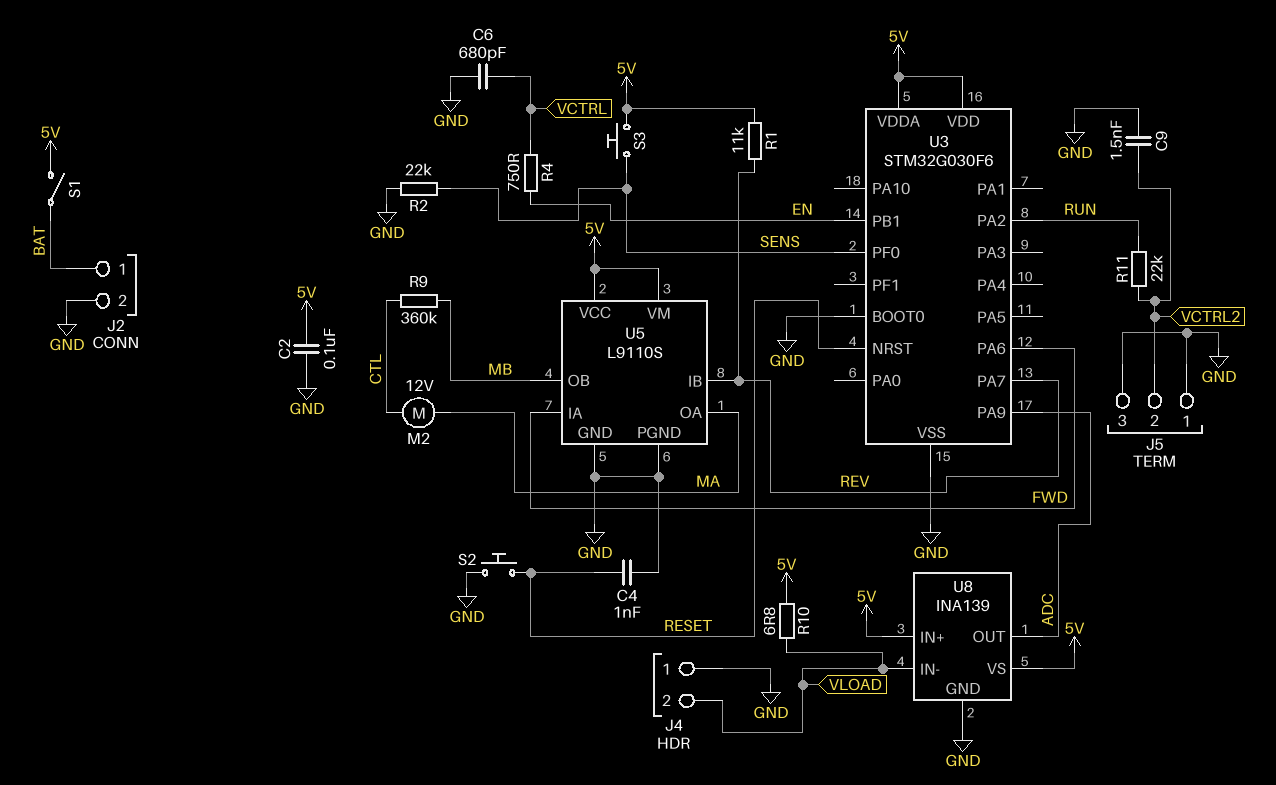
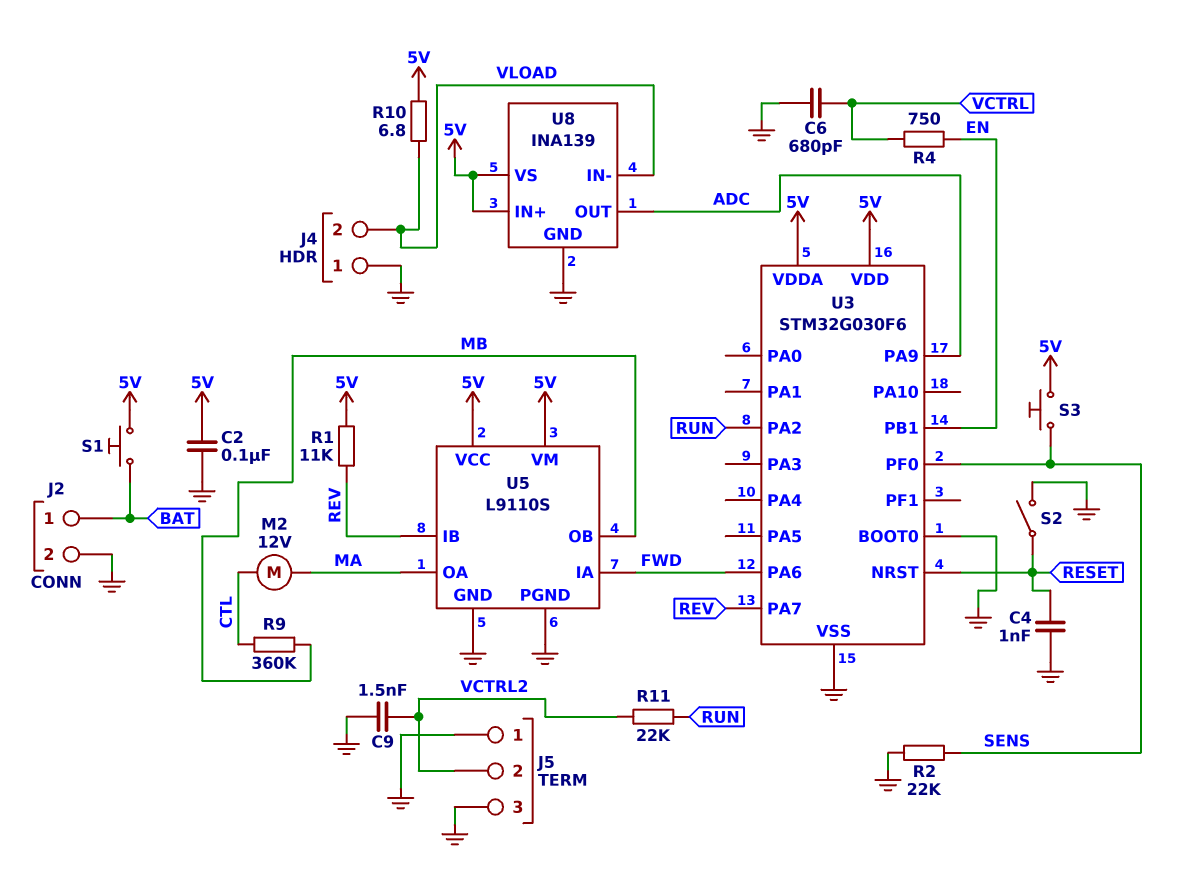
S1: switch (5V, BAT) -> button (5V, BAT)
S2: button (GND, RESET) -> switch (GND, RESET)

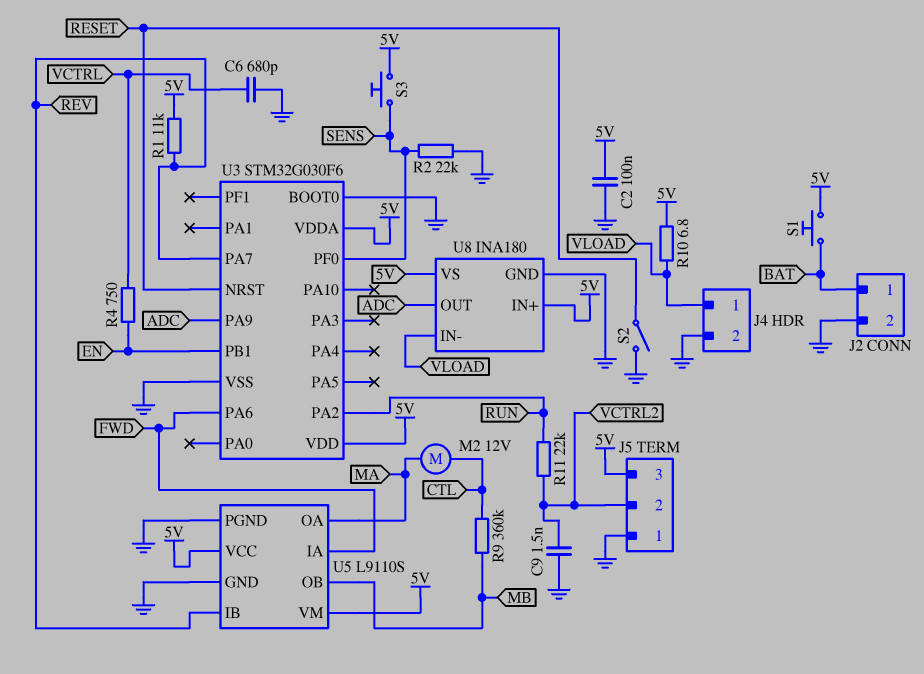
C4: 1nF (GND, RESET) -> none
J4 pin 1: GND -> VLOAD
J4 pin 2: VLOAD -> GND
J5 pin 3: GND -> 5V
U8: INA139 -> INA180

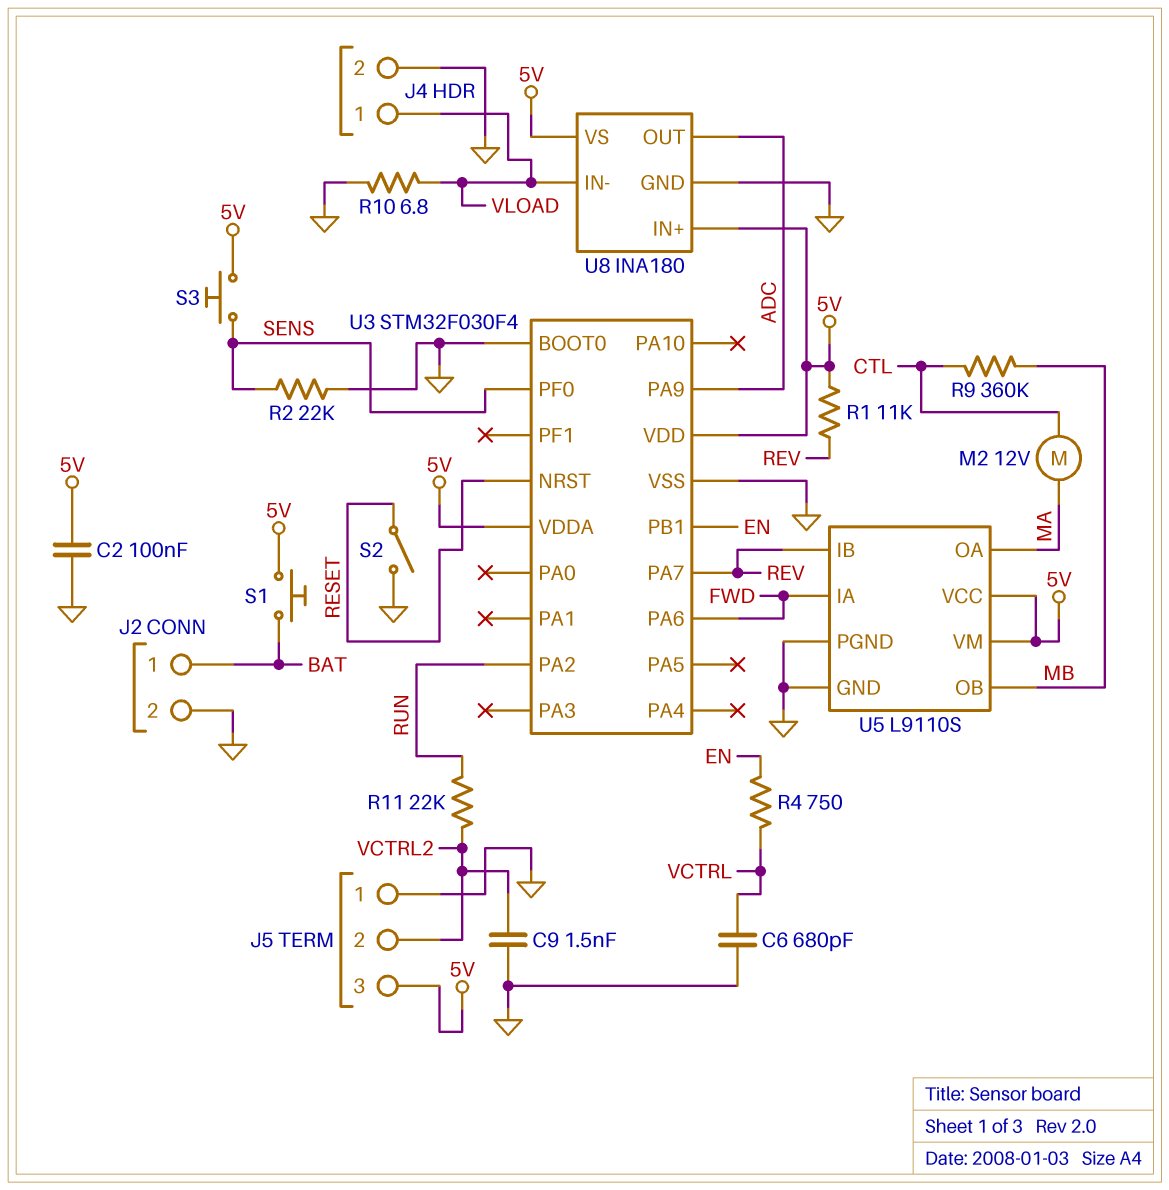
R10: 6.8 (5V, VLOAD) -> 6.8 (GND, VLOAD)
U3: STM32G030F6 -> STM32F030F4

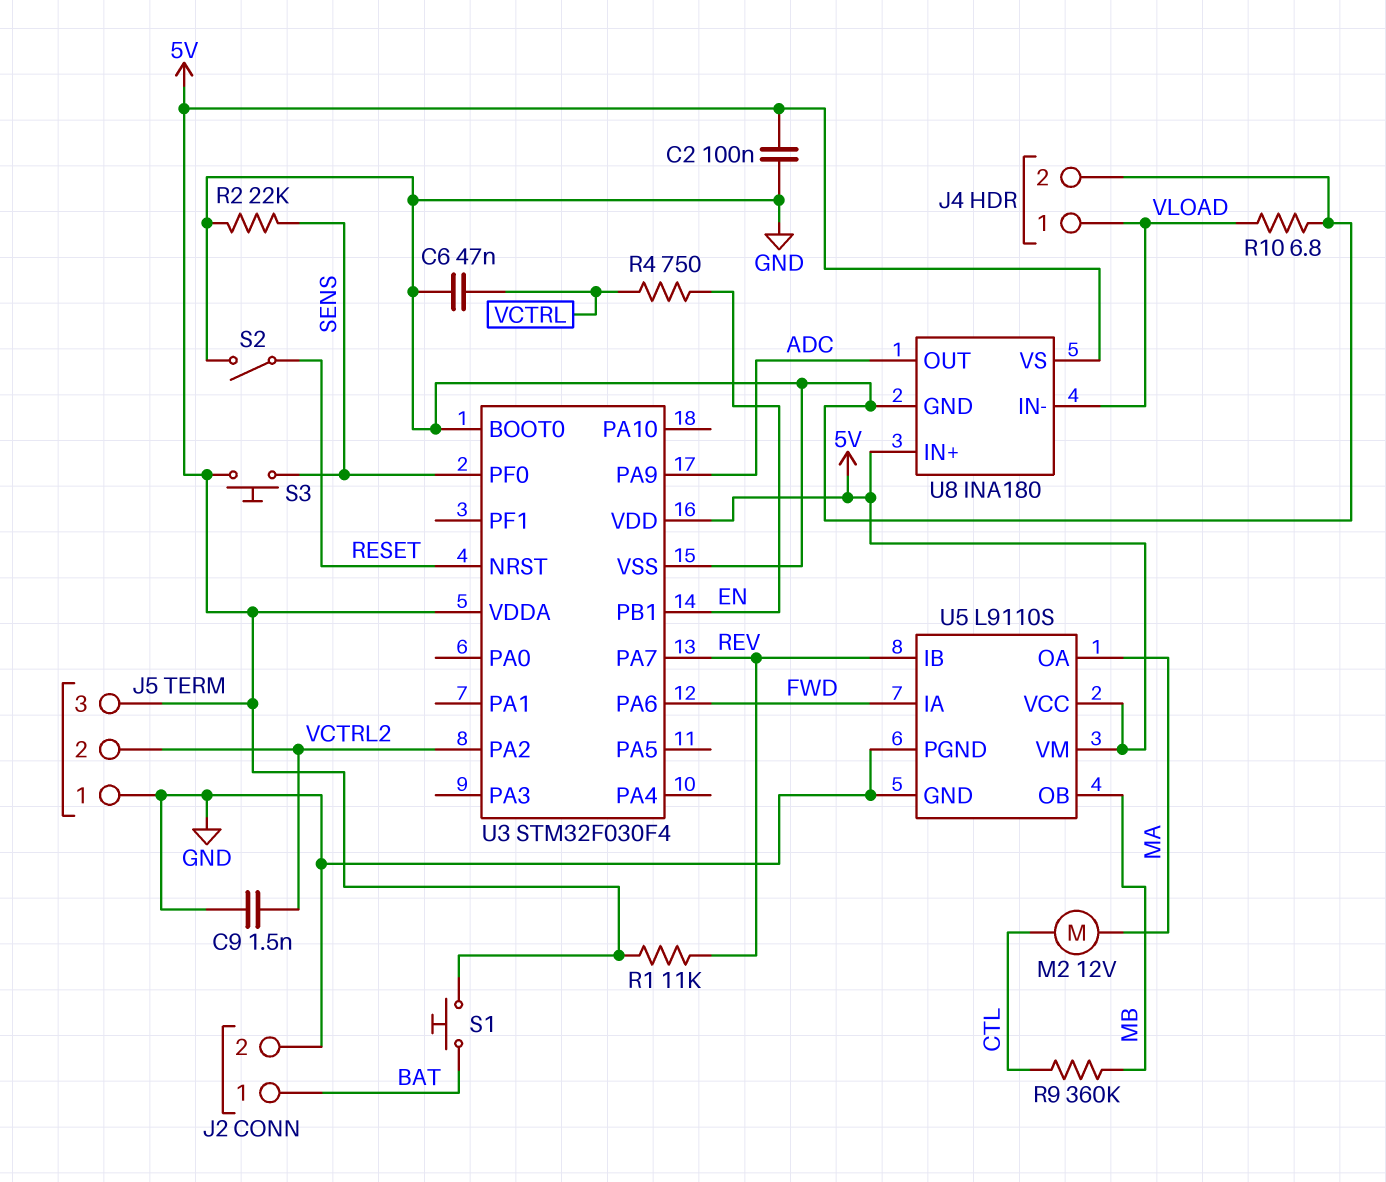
C6: 680pF (GND, VCTRL) -> 47nF (GND, VCTRL)
R11: 22k (RUN, VCTRL2) -> none
U3 pin PA2: RUN -> VCTRL2

